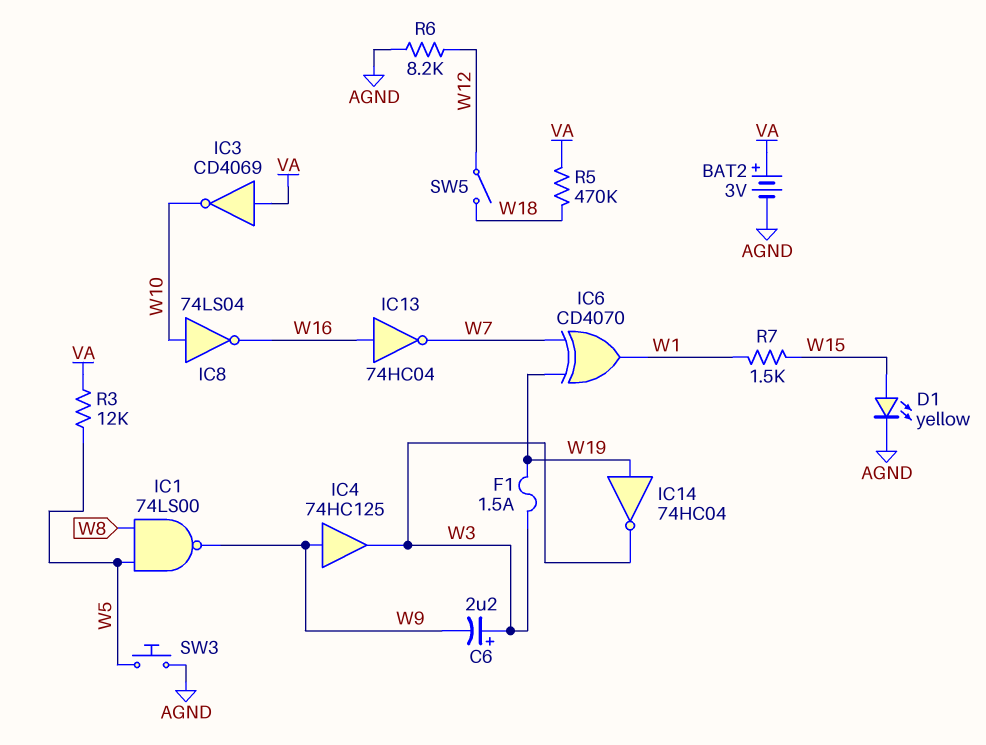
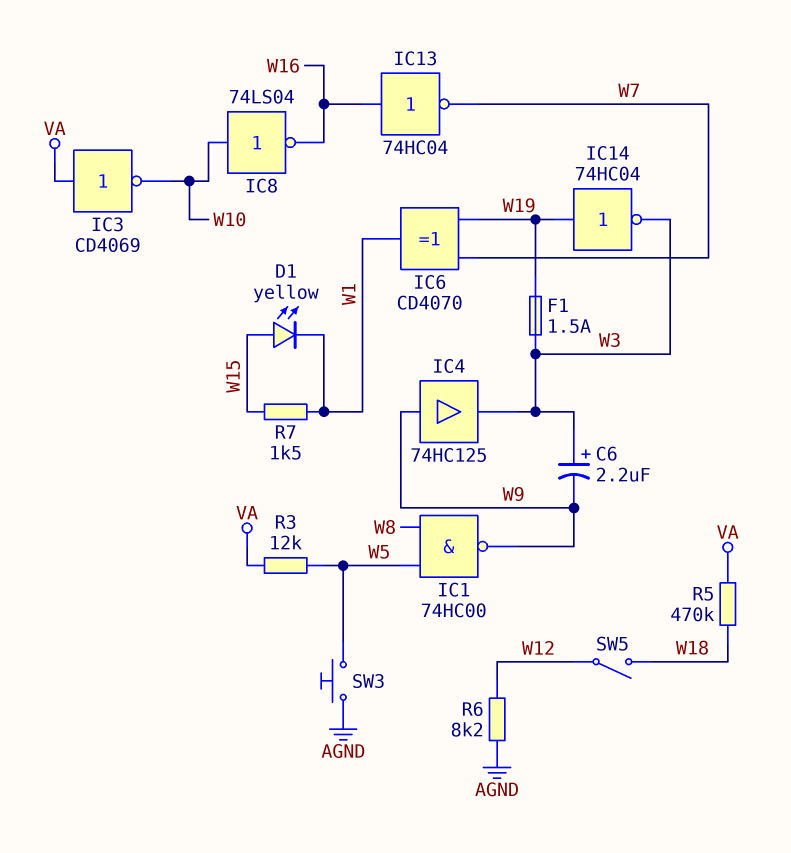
BAT2: 3V (plus VA, minus AGND) -> none
D1: LED yellow (A W15, K AGND) -> LED yellow (A W15, K W1)
IC1: NAND 74LS00 (in W5, in W8, out W9) -> NAND 74HC00 (in W5, in W8, out W9)

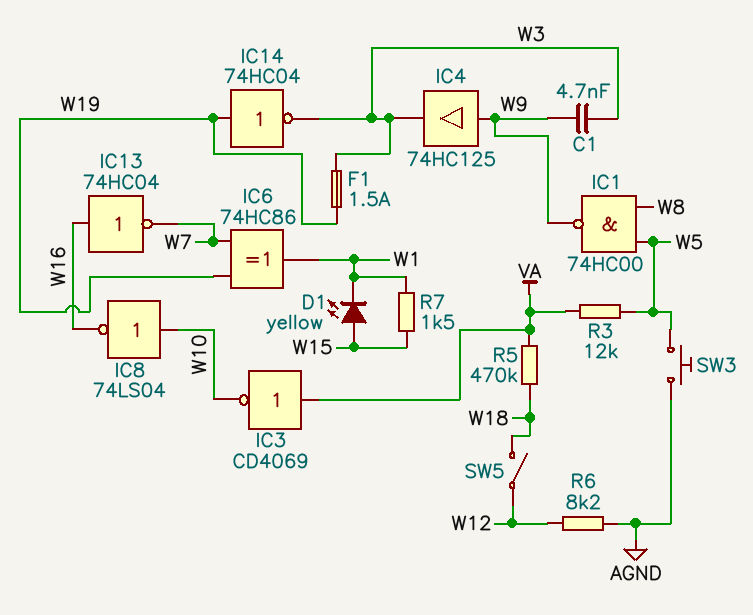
C1: none -> 4.7nF (W3, W9)
C6: 2.2uF (plus W3, minus W9) -> none
IC6: XOR CD4070 (in W7, in W19, out W1) -> XOR 74HC86 (in W7, in W19, out W1)

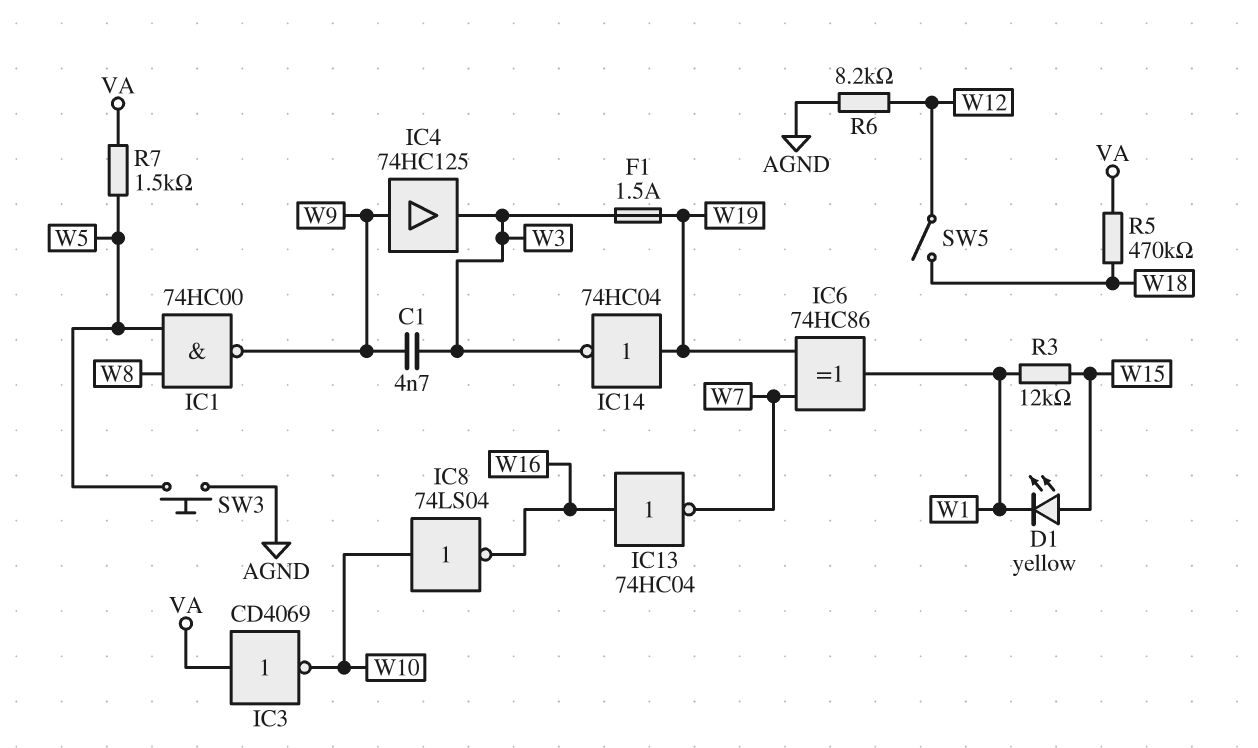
R3: 12k (VA, W5) -> 12k (W1, W15)
R7: 1.5k (W1, W15) -> 1.5k (VA, W5)

